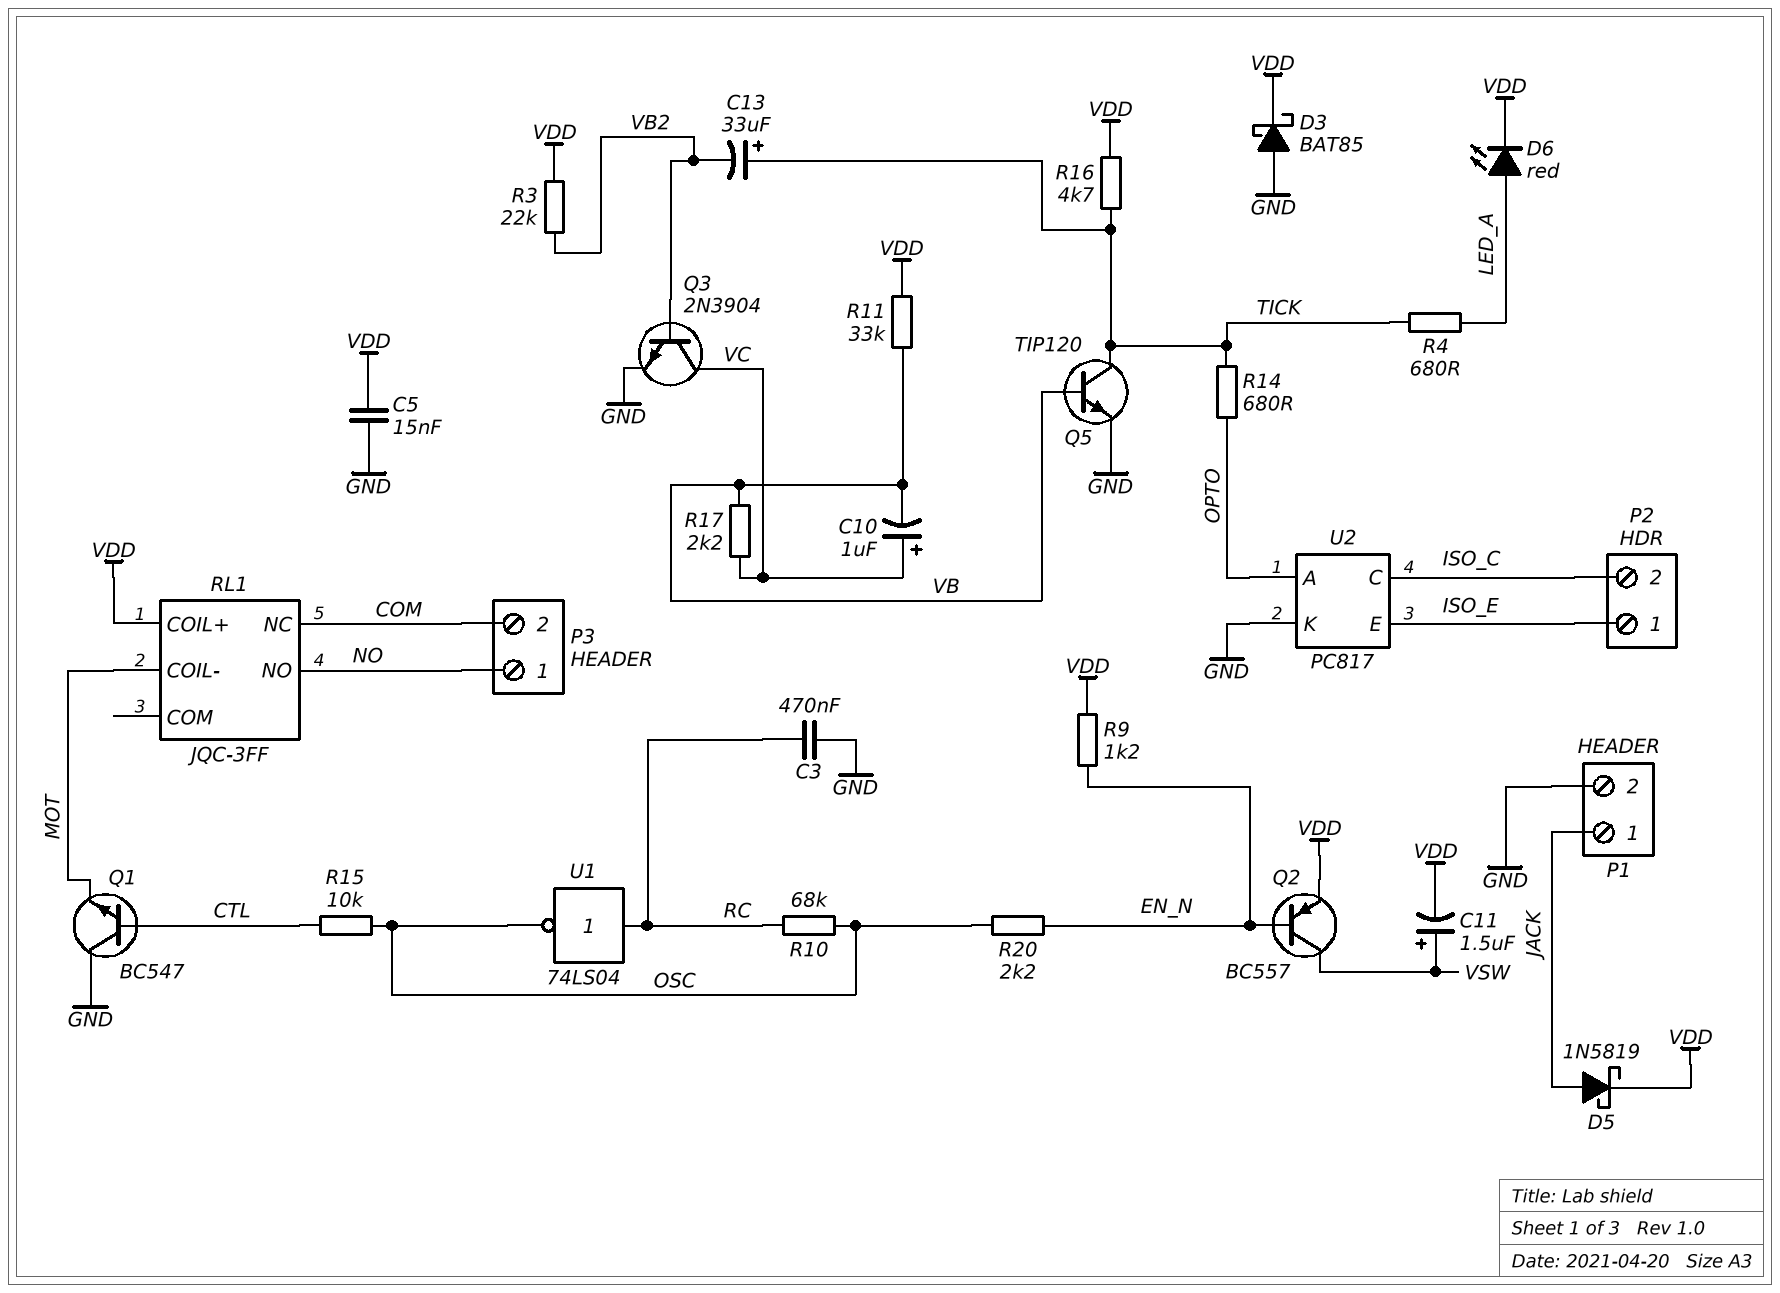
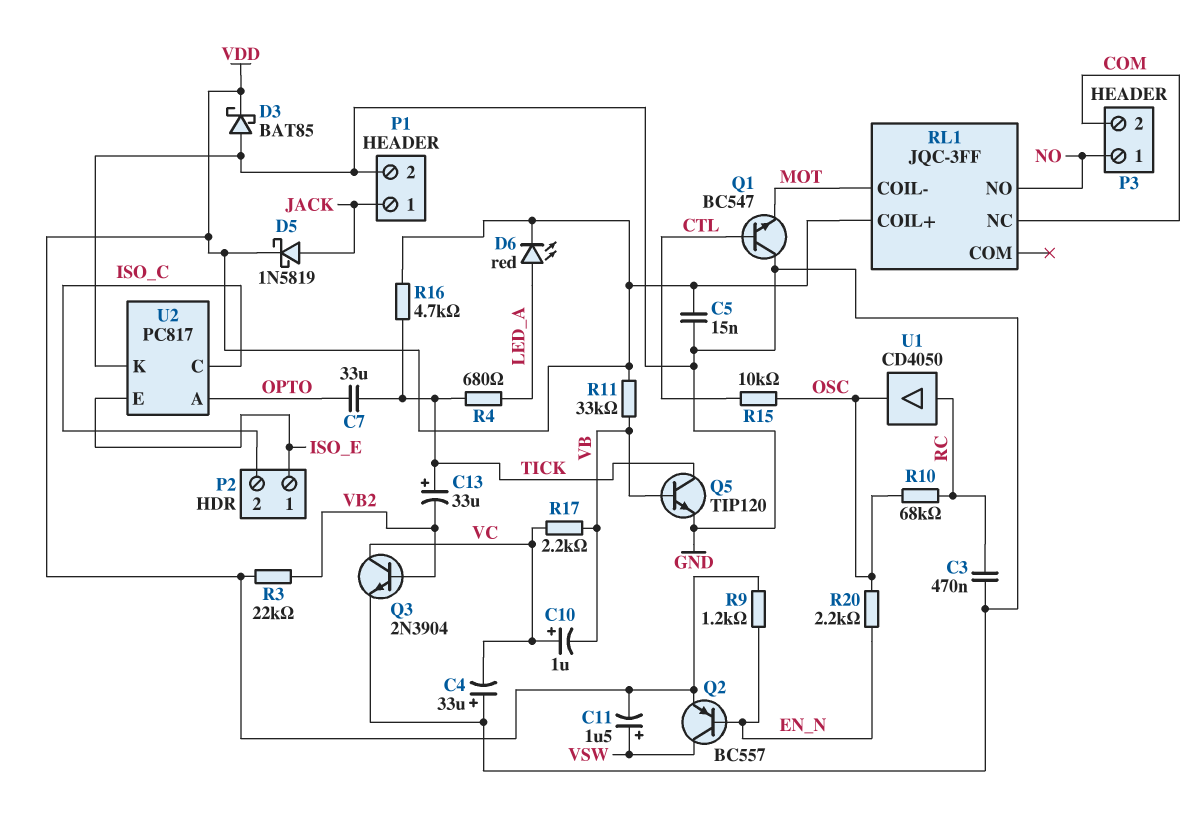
C4: none -> 33uF (plus GND, minus VC)
C7: none -> 33uF (OPTO, TICK)
R14: 680 (OPTO, TICK) -> none
U1: NOT 74LS04 (in RC, out OSC) -> buffer CD4050 (in RC, out OSC)

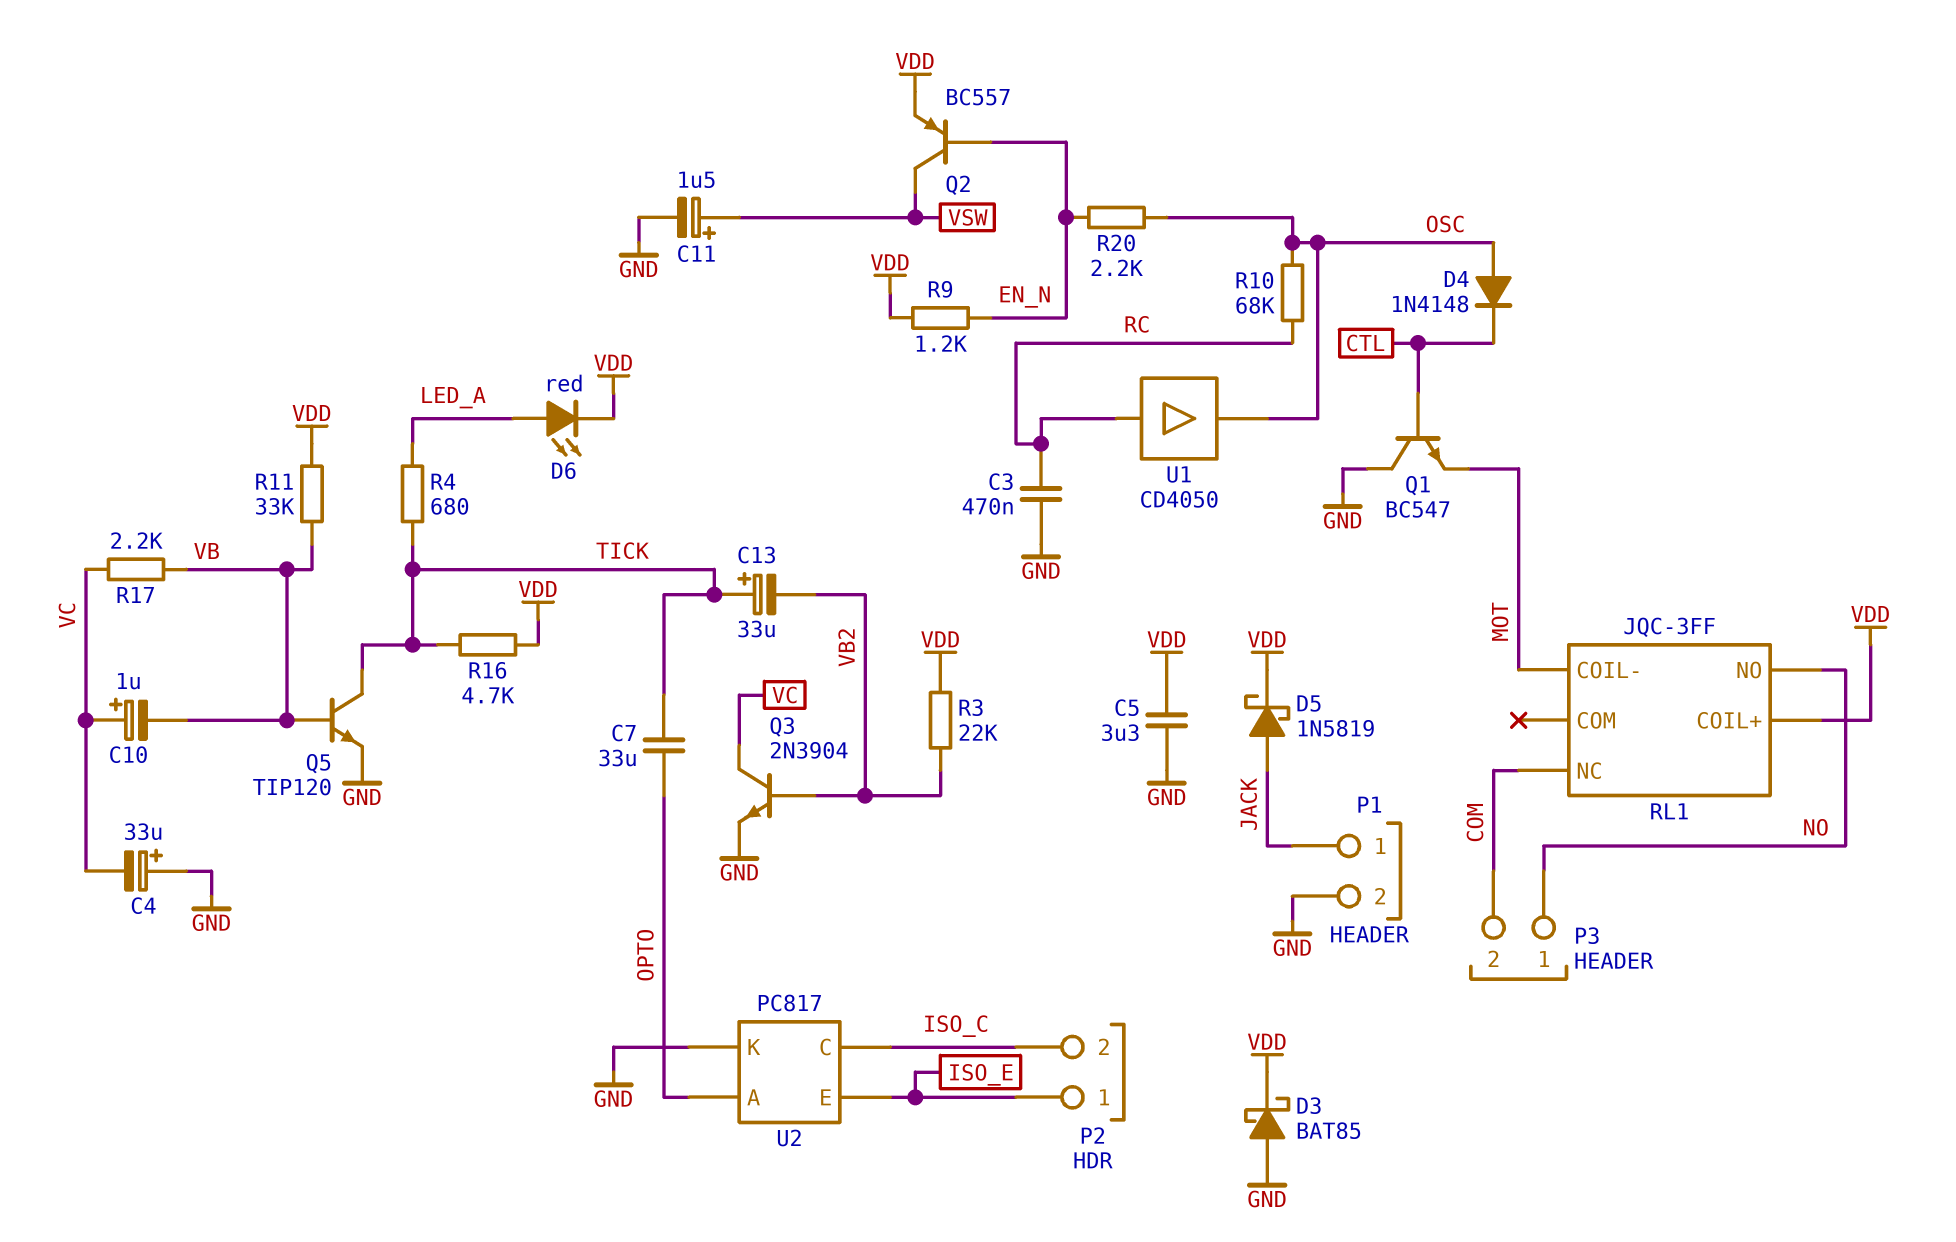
C5: 15nF (GND, VDD) -> 3.3uF (GND, VDD)
C11: 1.5uF (plus VSW, minus VDD) -> 1.5uF (plus VSW, minus GND)
D4: none -> diode 1N4148 (A OSC, K CTL)
R15: 10k (CTL, OSC) -> none

